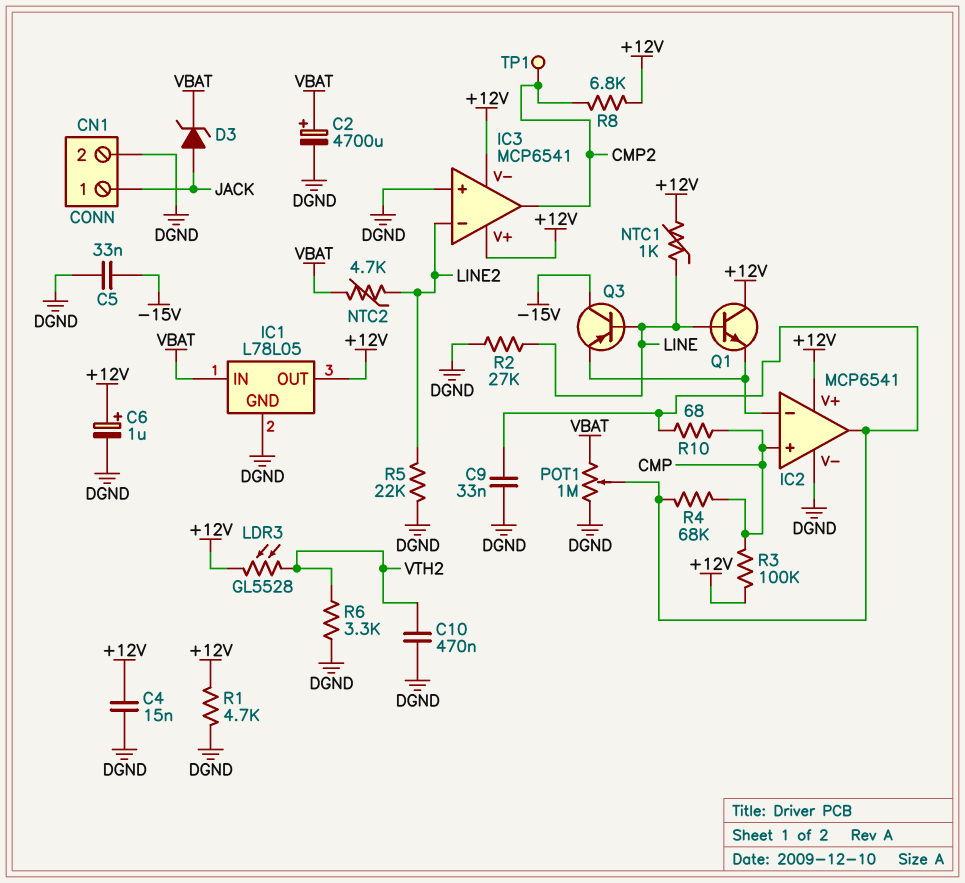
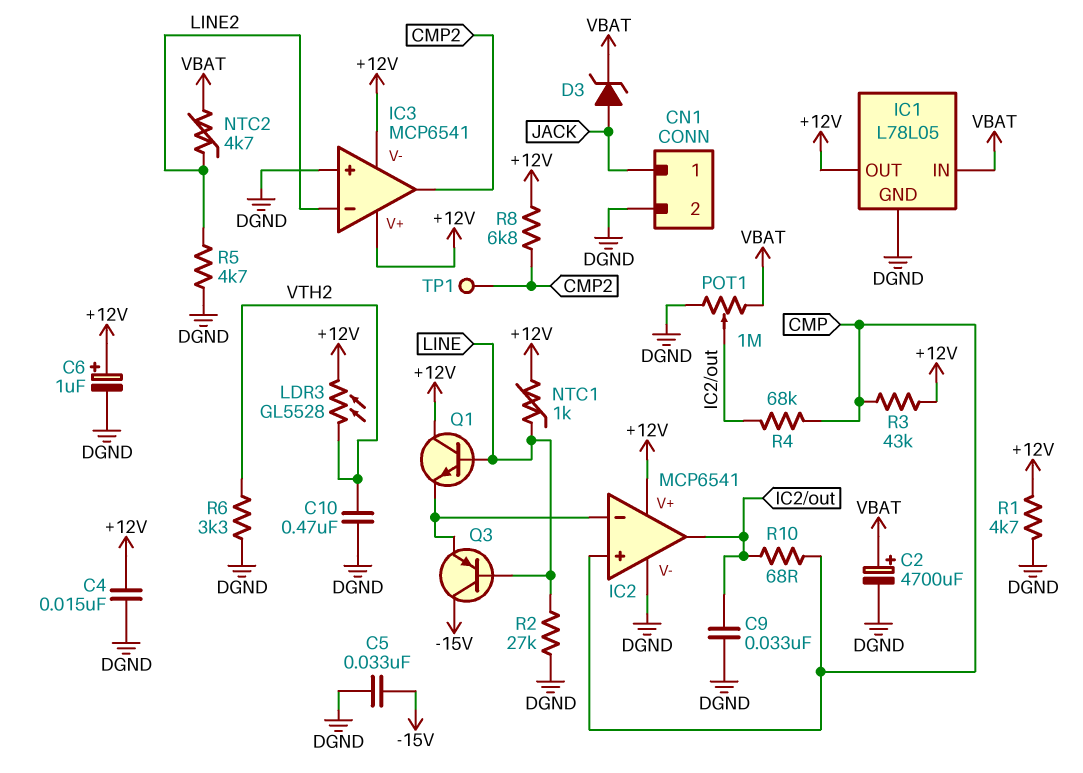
R3: 100k (+12V, CMP) -> 43k (+12V, CMP)
R5: 22k (DGND, LINE2) -> 4.7k (DGND, LINE2)

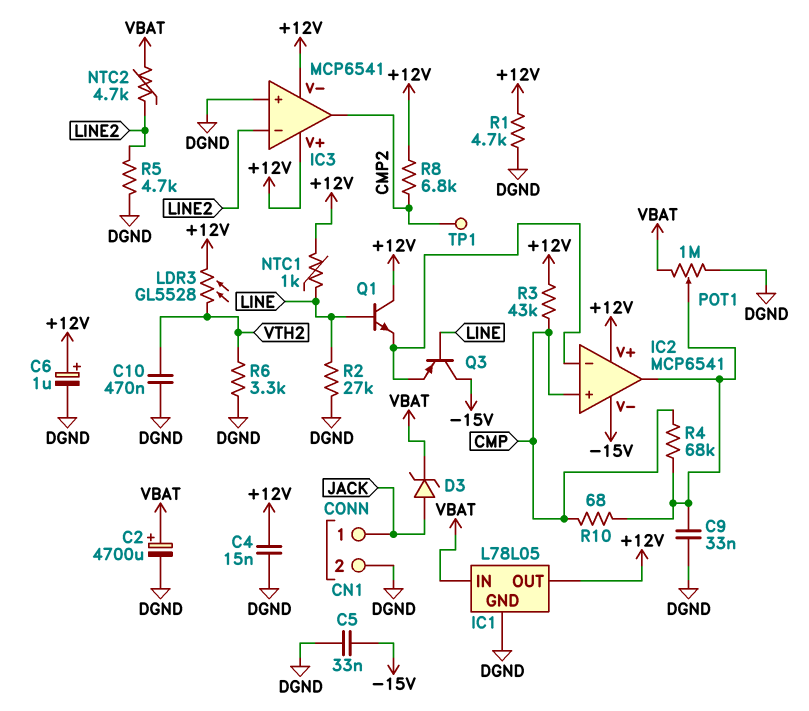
IC2 pin V-: DGND -> -15V

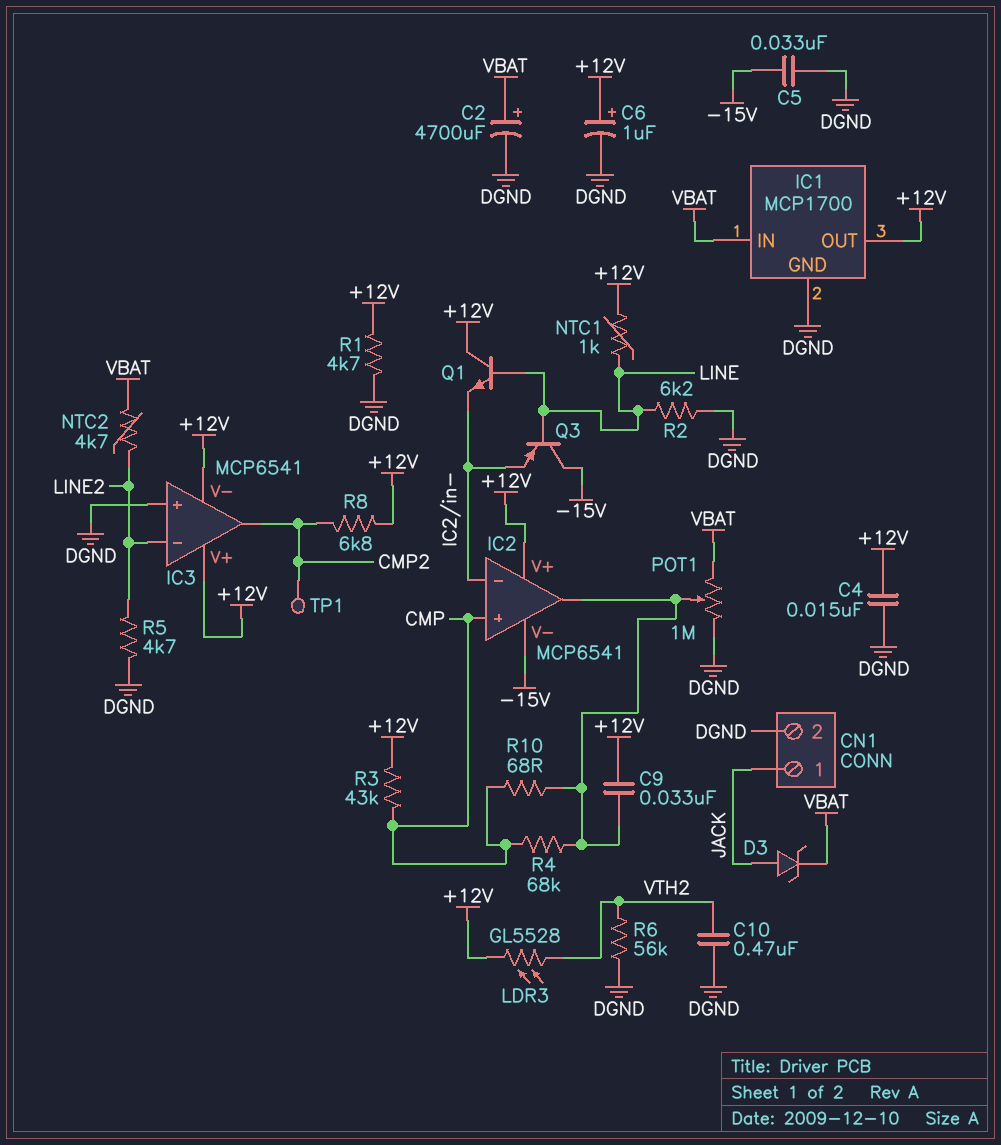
C9: 33nF (DGND, IC2/out) -> 33nF (+12V, IC2/out)
IC1: L78L05 -> MCP1700
R2: 27k (DGND, LINE) -> 6.2k (DGND, LINE)
R6: 3.3k (DGND, VTH2) -> 56k (DGND, VTH2)

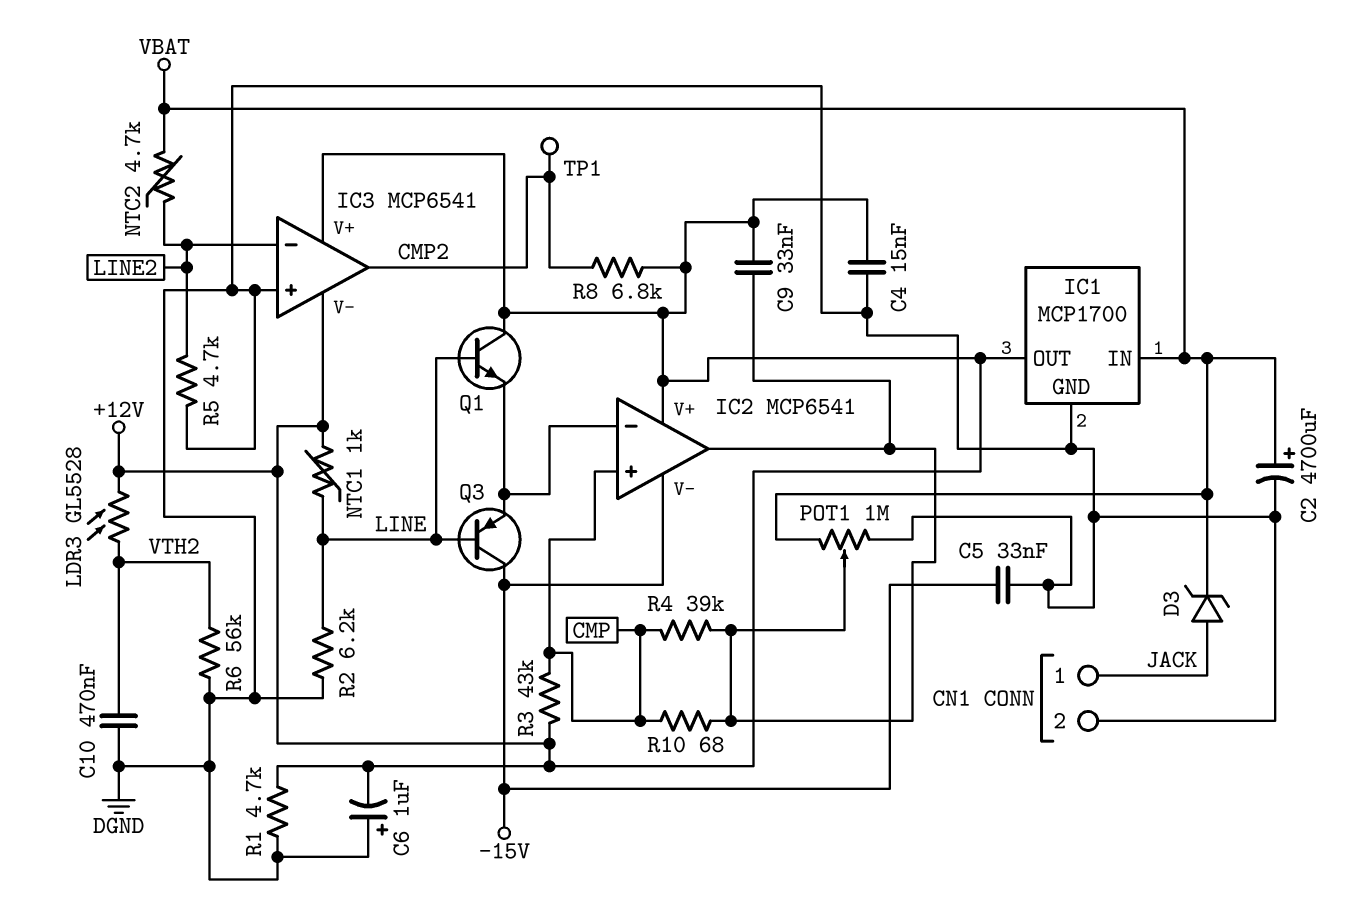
C6: 1uF (plus +12V, minus DGND) -> 1uF (plus DGND, minus +12V)
R4: 68k (CMP, IC2/out) -> 39k (CMP, IC2/out)

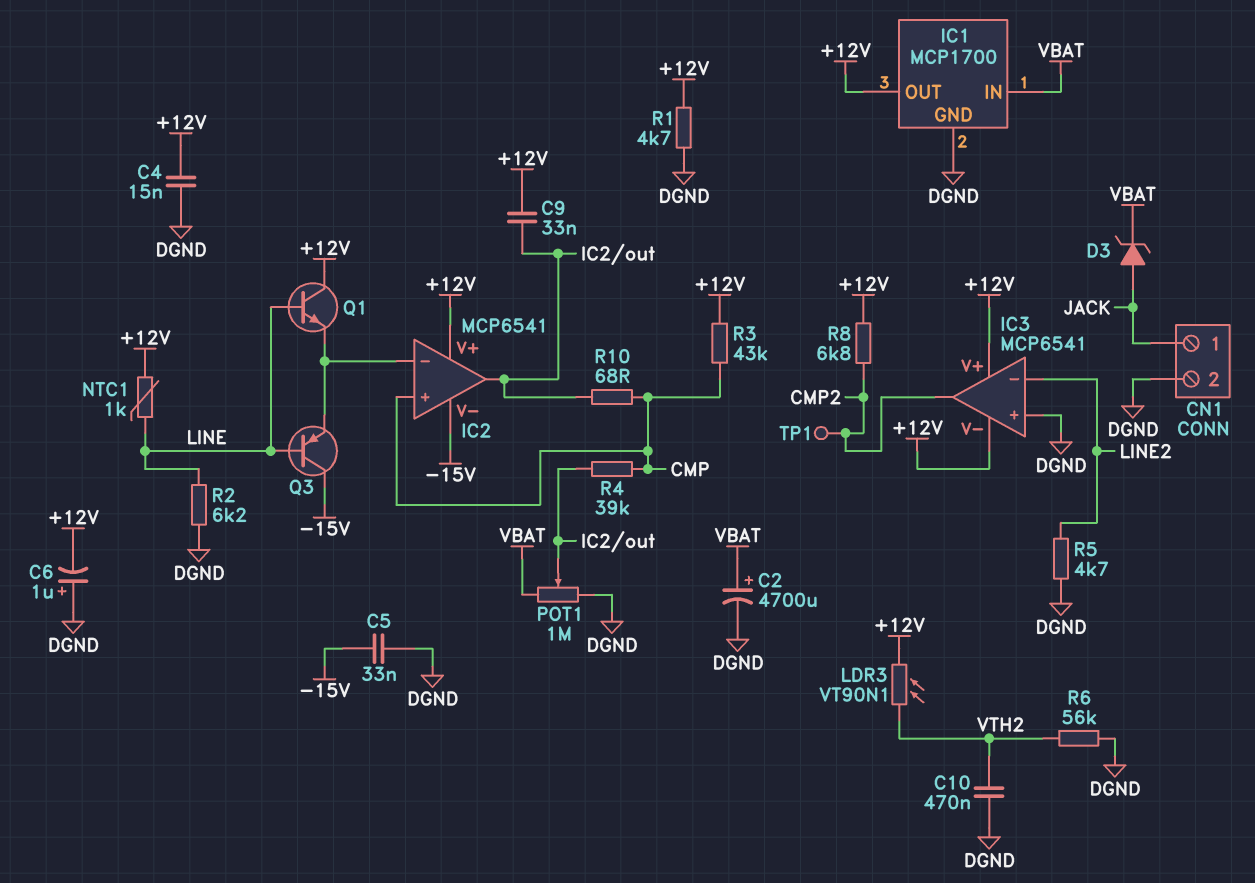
LDR3: GL5528 (+12V, VTH2) -> VT90N1 (+12V, VTH2)
NTC2: 4.7k (LINE2, VBAT) -> none

